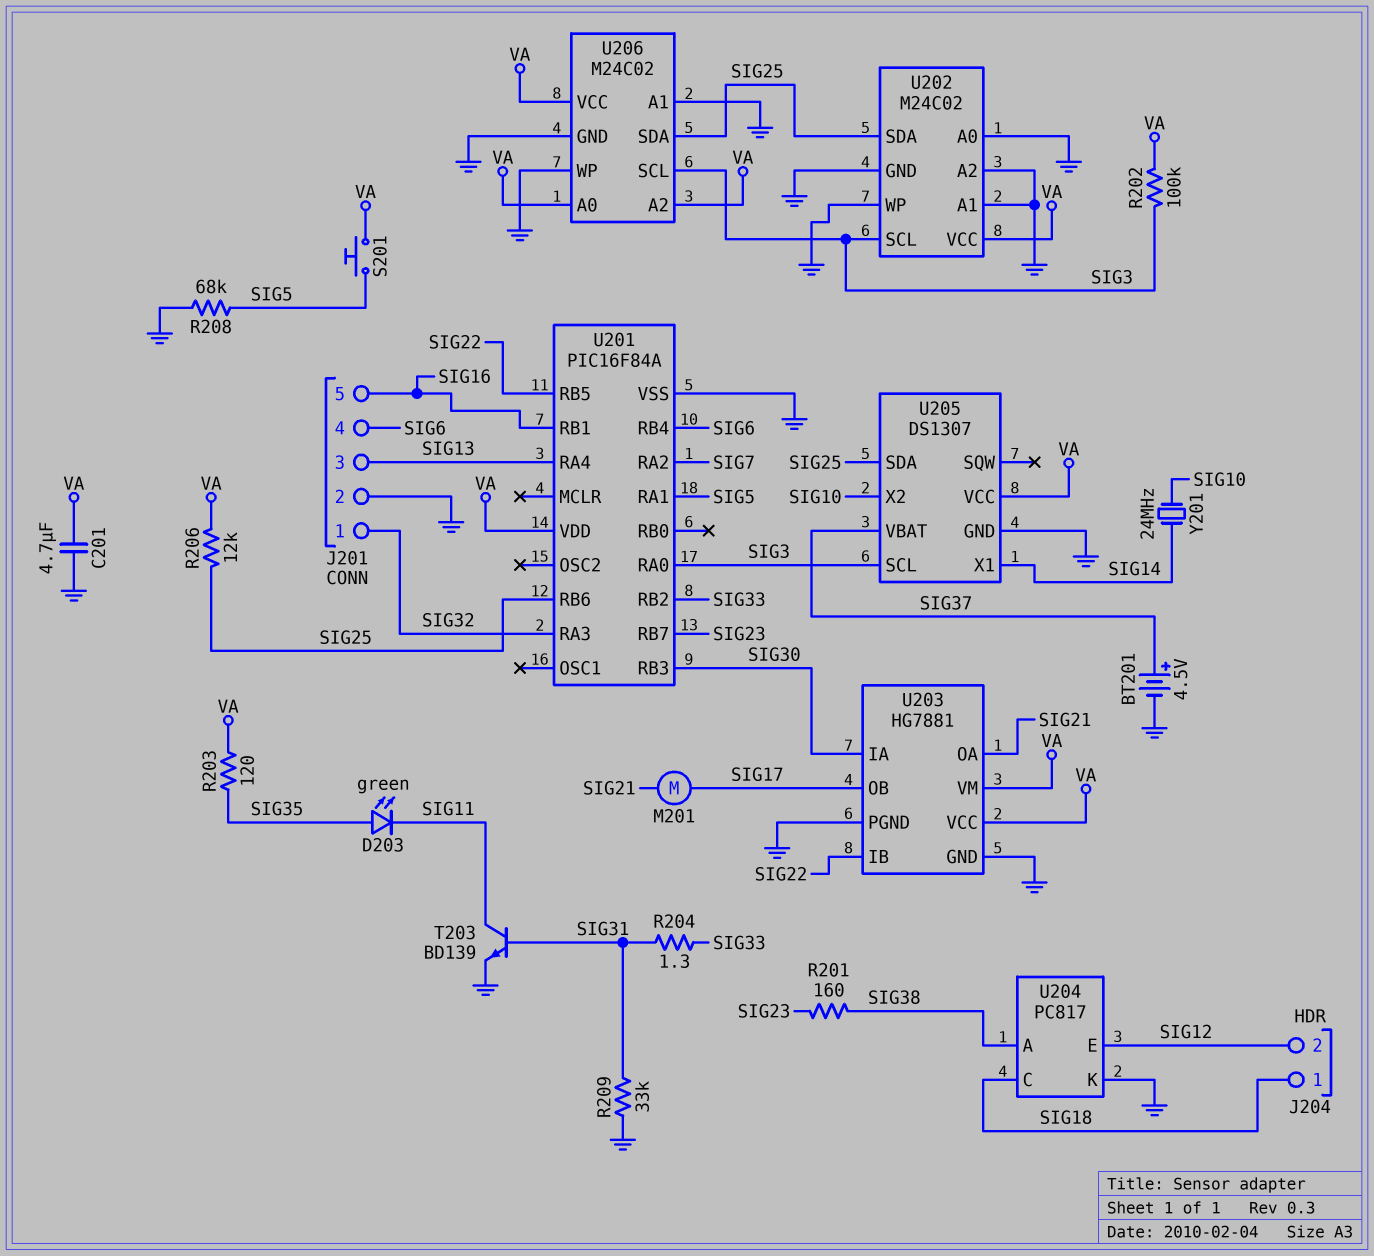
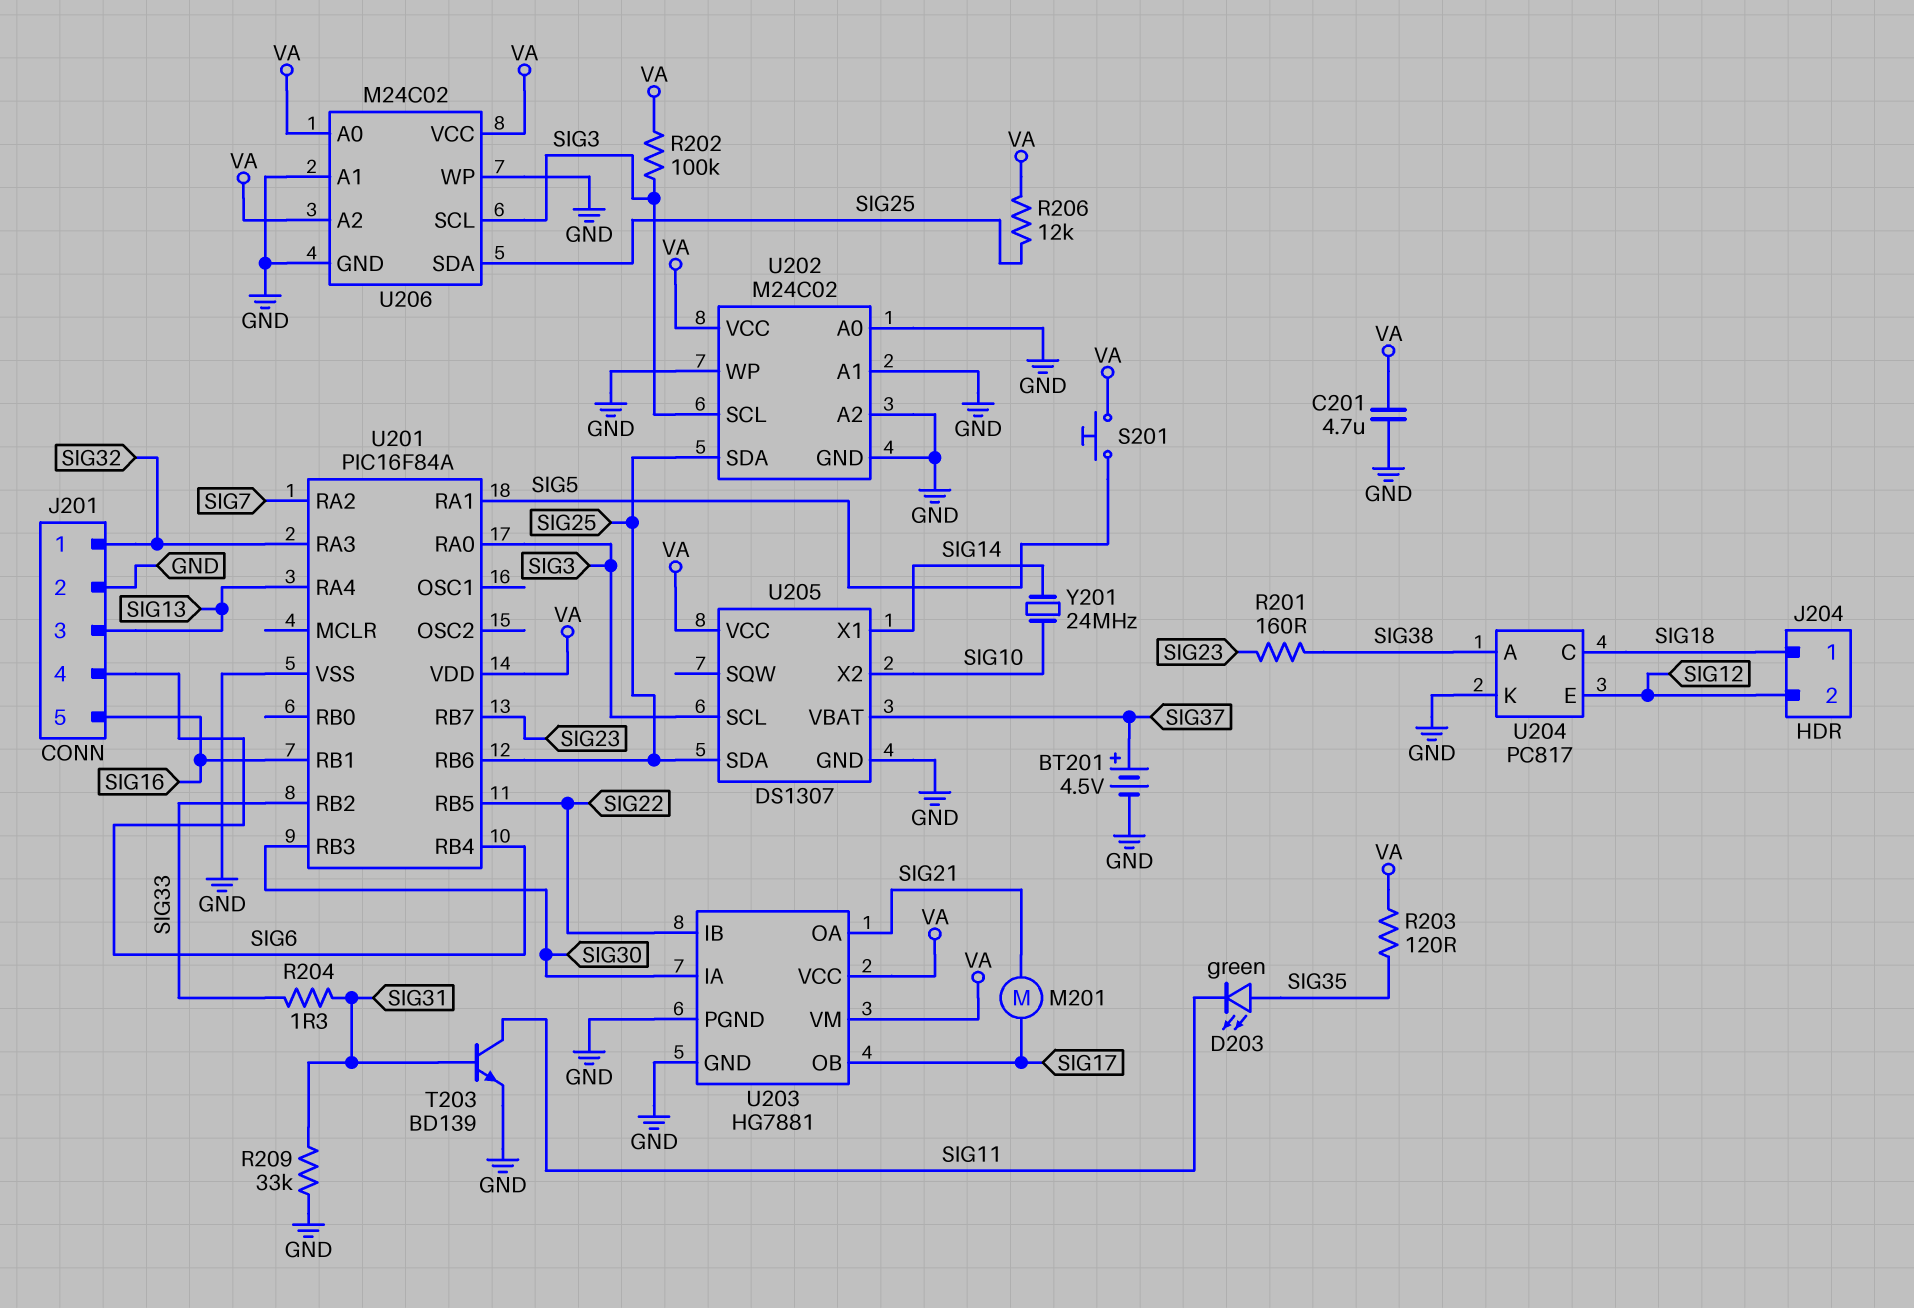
R208: 68k (GND, SIG5) -> none

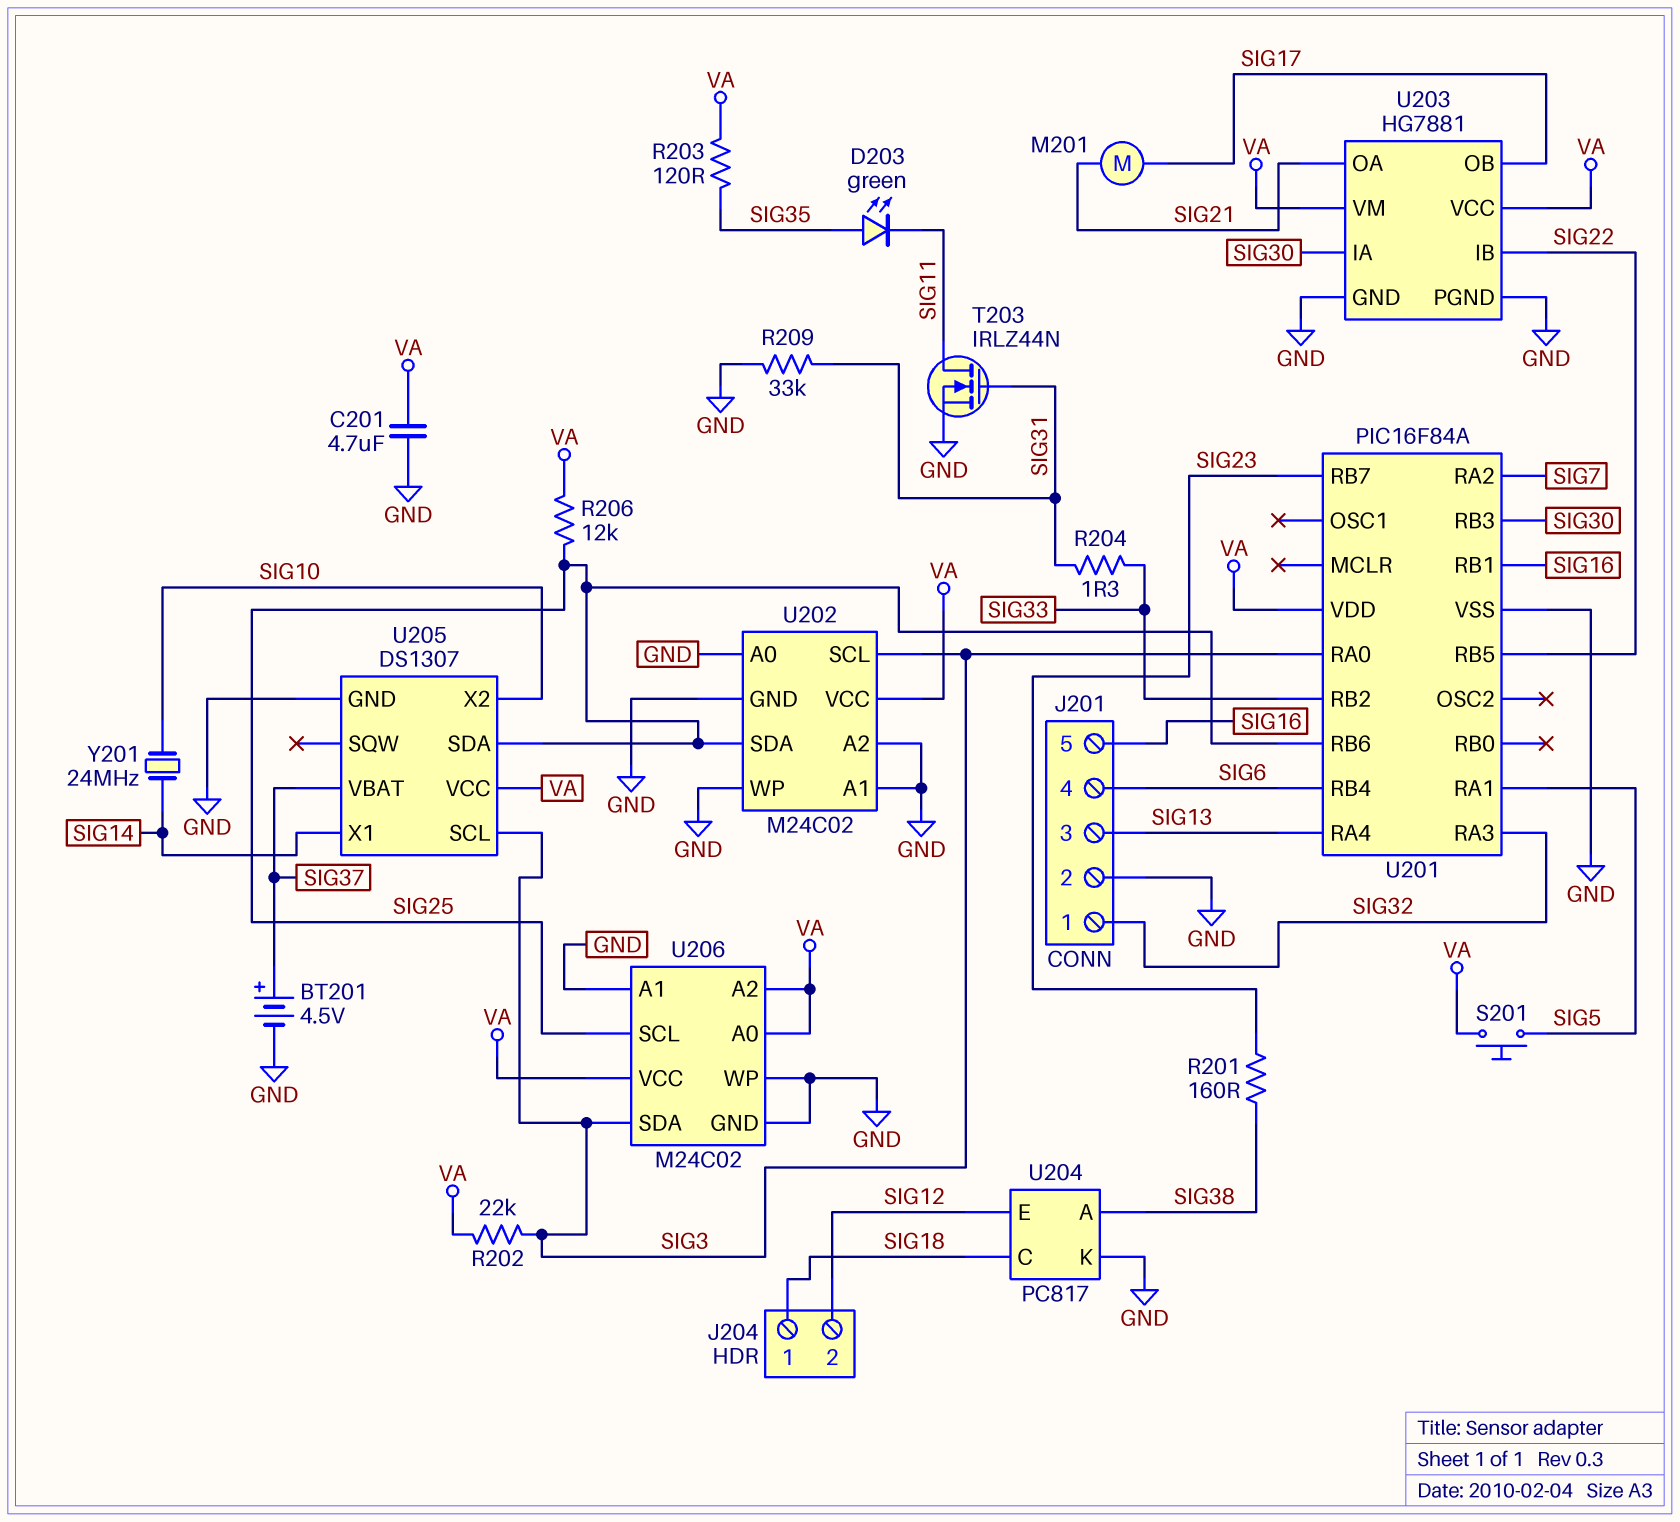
R202: 100k (SIG3, VA) -> 22k (SIG3, VA)
T203: NPN BD139 (B SIG31, C SIG11, E GND) -> NMOS IRLZ44N (G SIG31, D SIG11, S GND)
U206 pin SCL: SIG3 -> SIG25
U206 pin SDA: SIG25 -> SIG3

